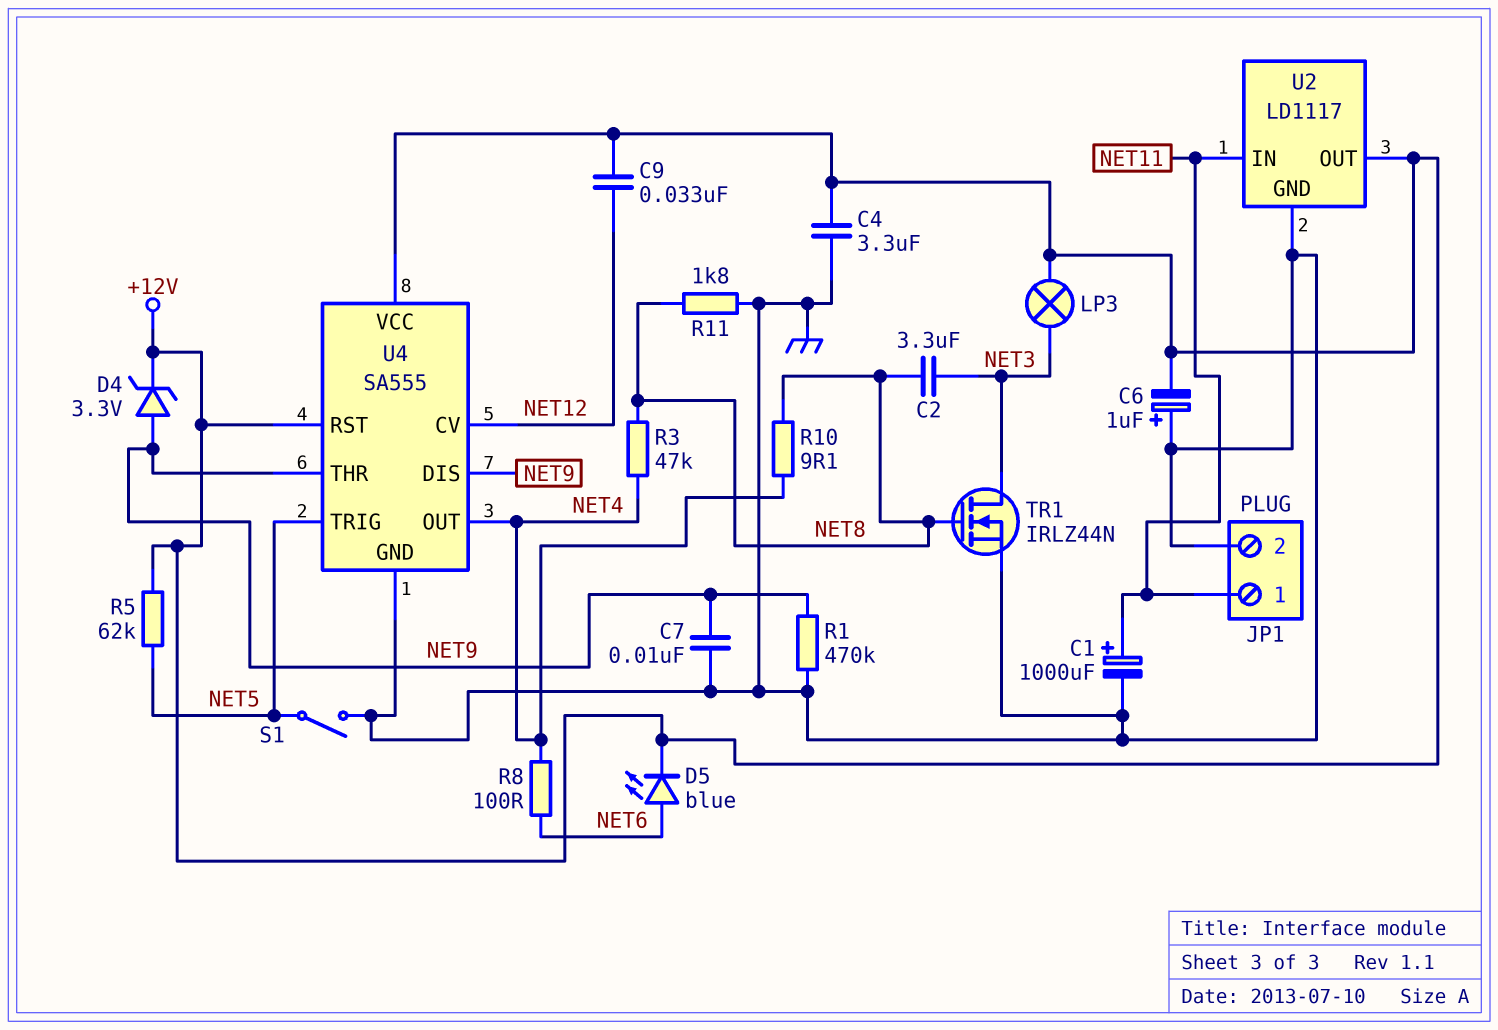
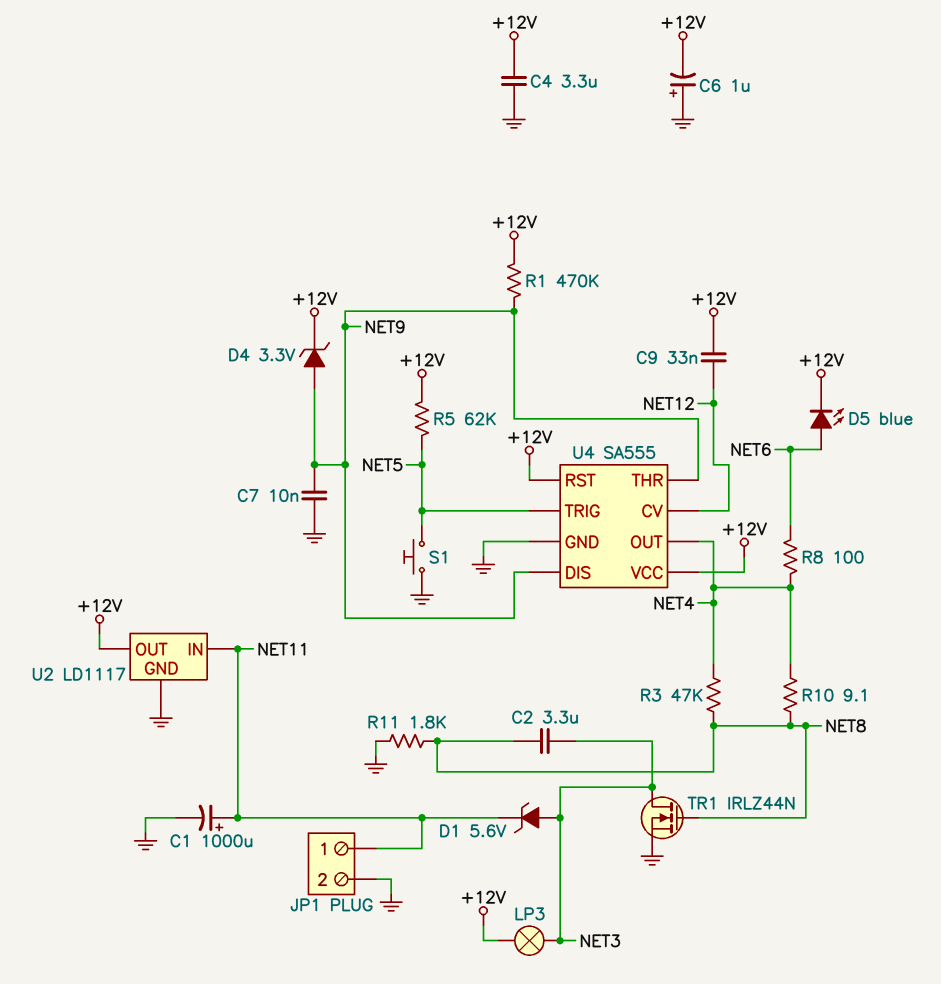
D1: none -> zener 5.6V (A NET3, K NET11)
R1: 470k (GND, NET9) -> 470k (+12V, NET9)
S1: switch (GND, NET5) -> button (GND, NET5)

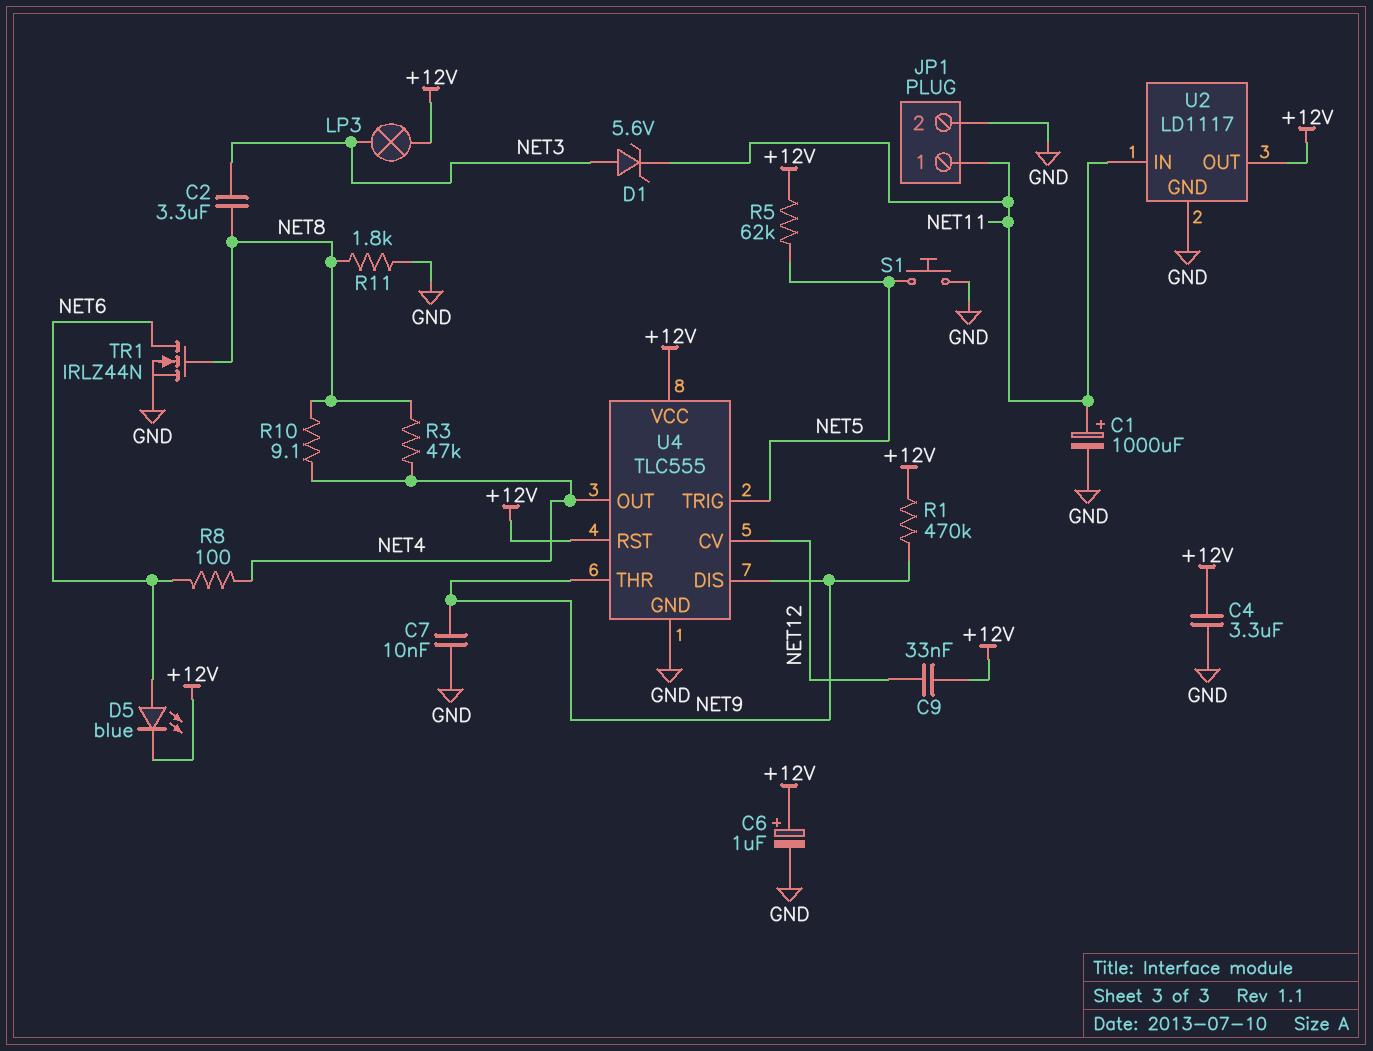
C6: 1uF (plus GND, minus +12V) -> 1uF (plus +12V, minus GND)
D4: zener 3.3V (A NET9, K +12V) -> none
TR1: NMOS IRLZ44N (G NET8, D NET3, S GND) -> NMOS IRLZ44N (G NET8, D NET6, S GND)
U4: SA555 -> TLC555

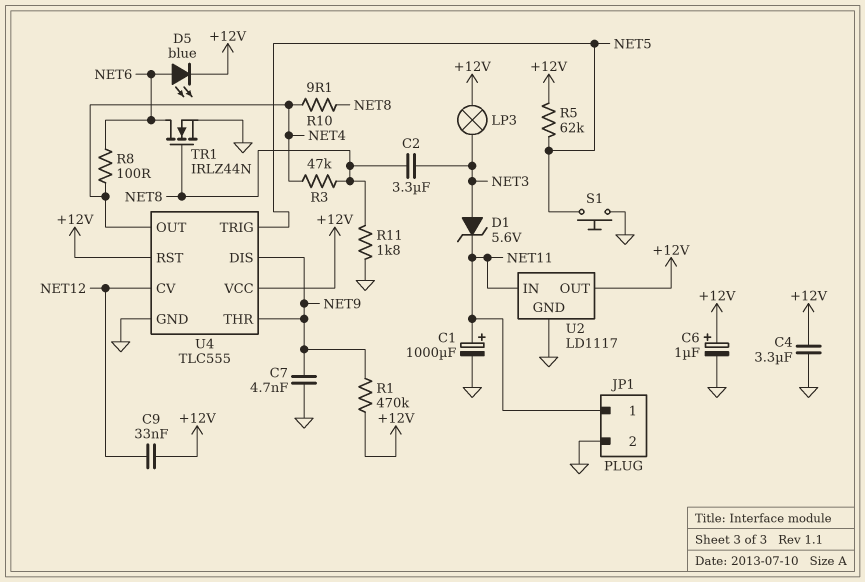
C7: 10nF (GND, NET9) -> 4.7nF (GND, NET9)

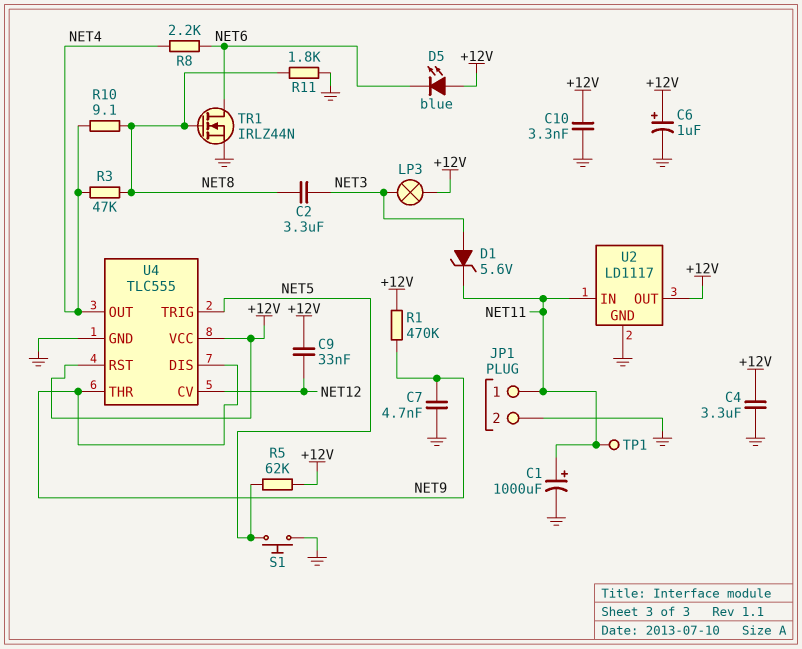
C10: none -> 3.3nF (+12V, GND)
D5: LED blue (A NET6, K +12V) -> LED blue (A +12V, K NET6)
R8: 100 (NET4, NET6) -> 2.2k (NET4, NET6)
TP1: none -> test point (NET11)

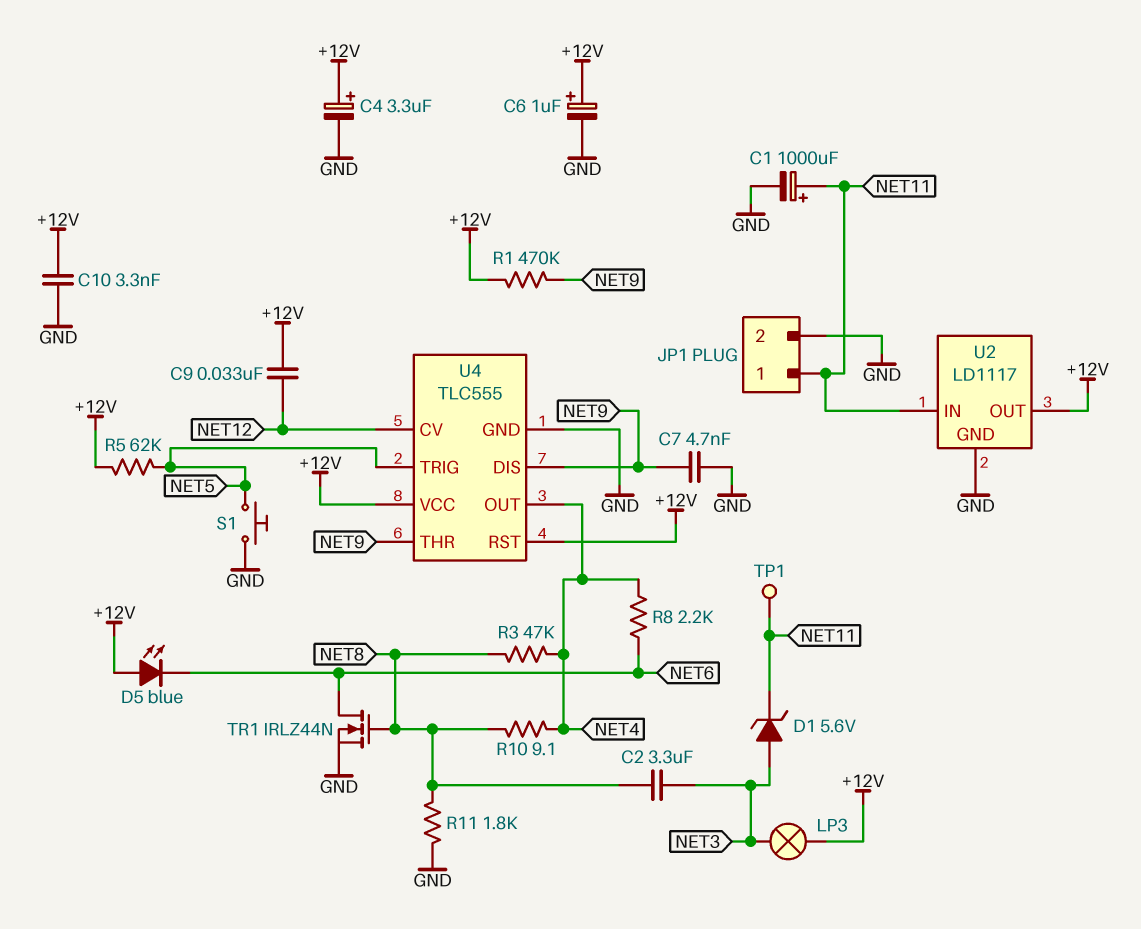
C4: 3.3uF (+12V, GND) -> 3.3uF (plus +12V, minus GND)

